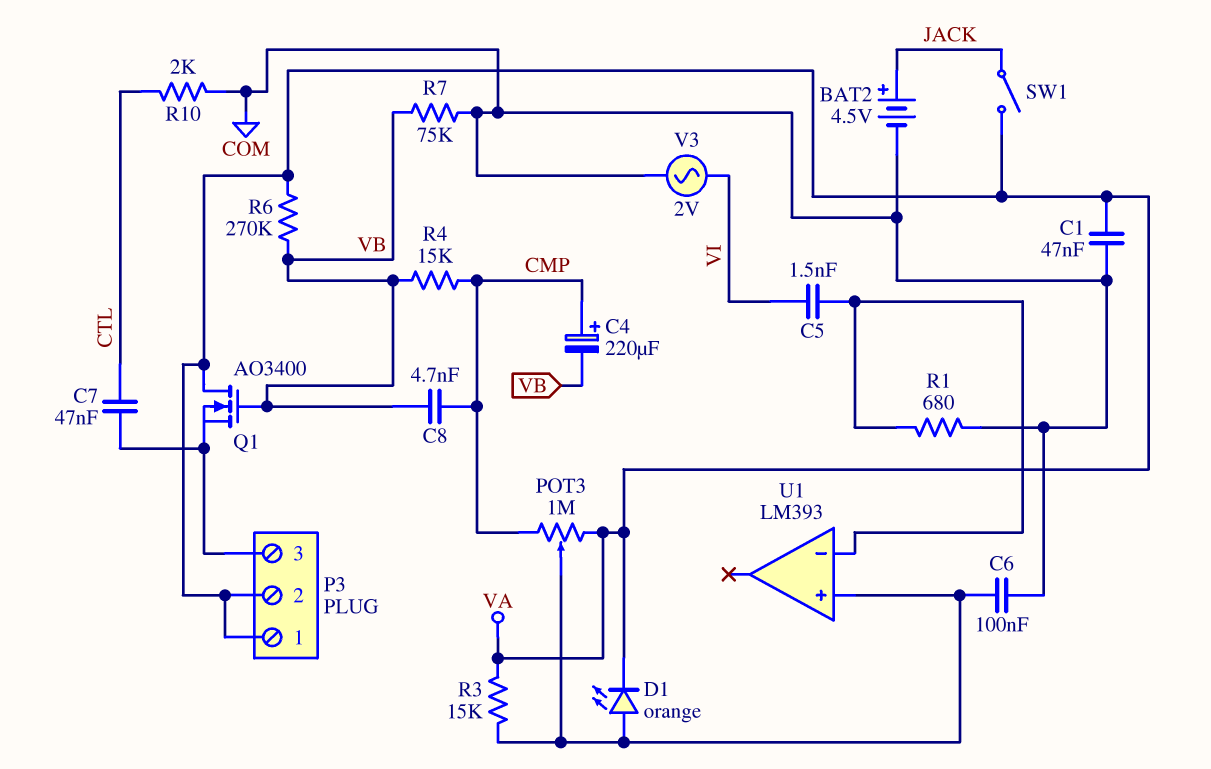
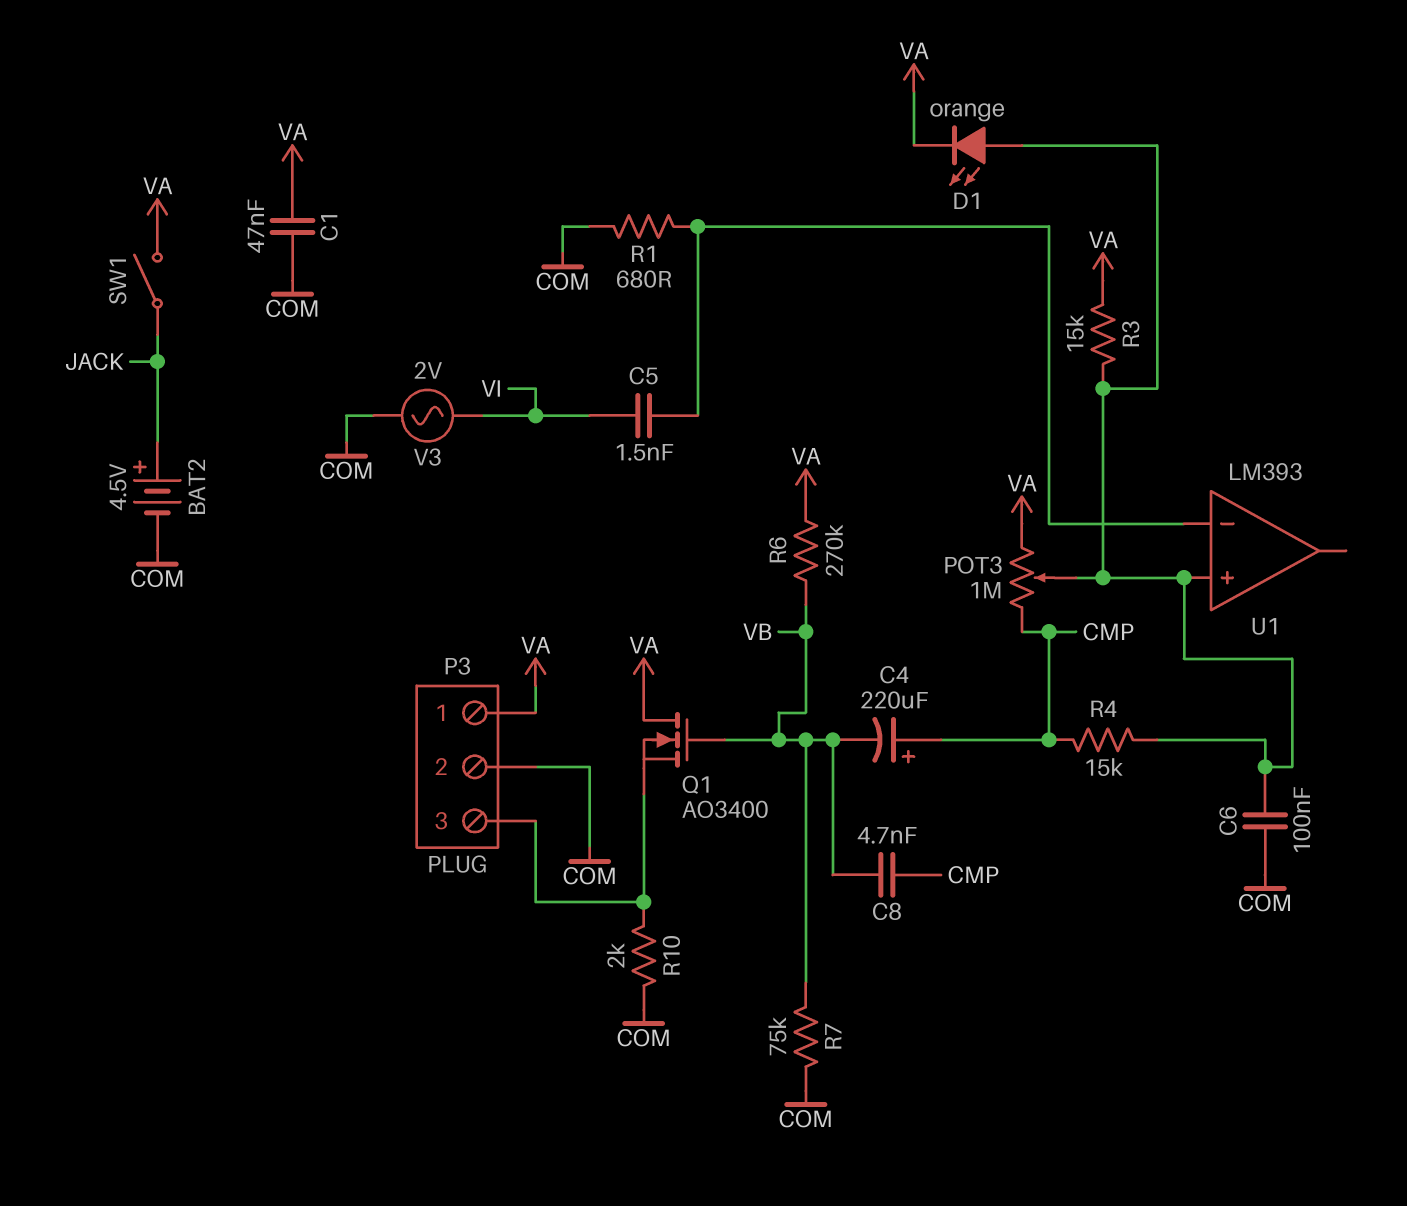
C7: 47nF (CTL, P3/3) -> none
P3 pin 2: VA -> COM
R4: 15k (CMP, VB) -> 15k (CMP, U1/in+)
R10: 2k (COM, CTL) -> 2k (COM, P3/3)

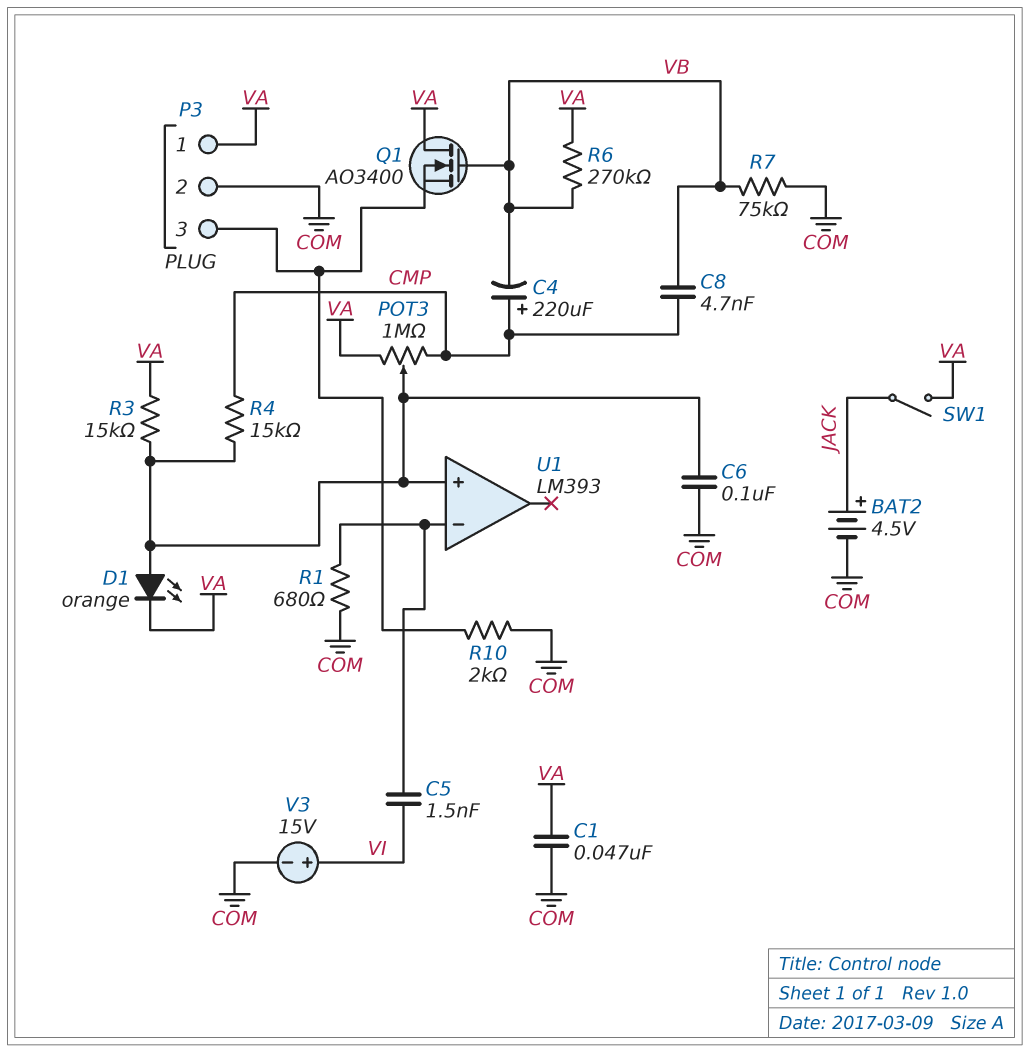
V3: AC 2V (COM, VI) -> 15V (plus VI, minus COM)

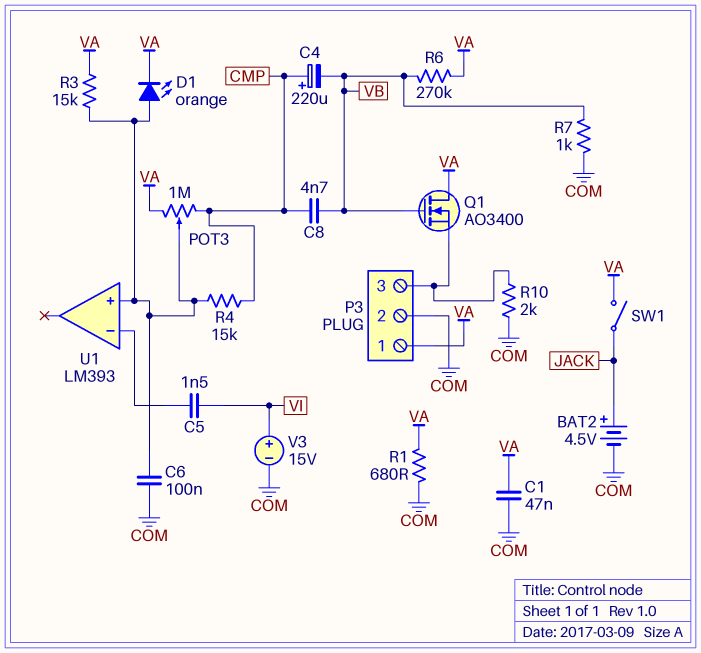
R1: 680 (COM, U1/in-) -> 680 (COM, VA)
R7: 75k (COM, VB) -> 1k (COM, VB)

